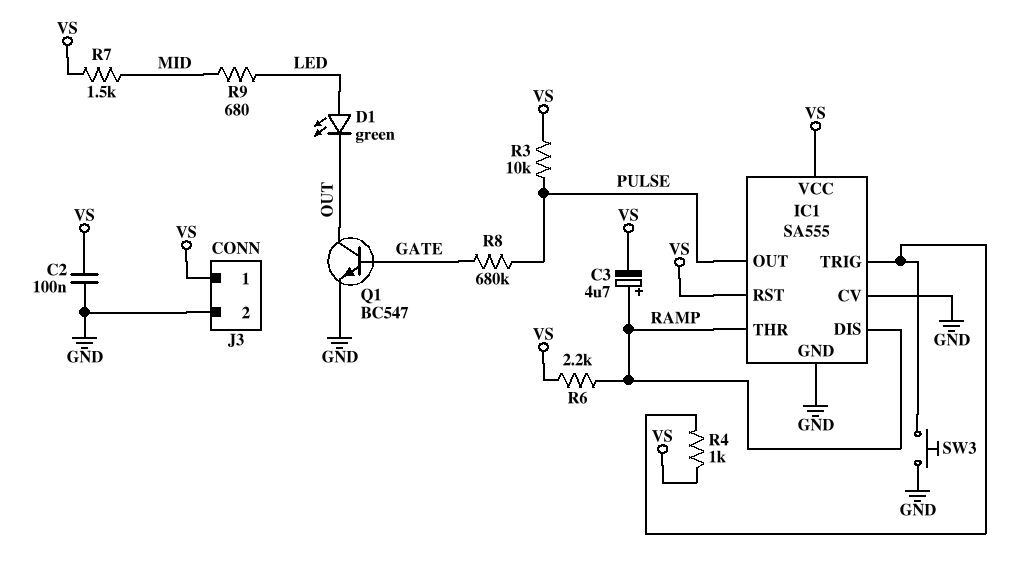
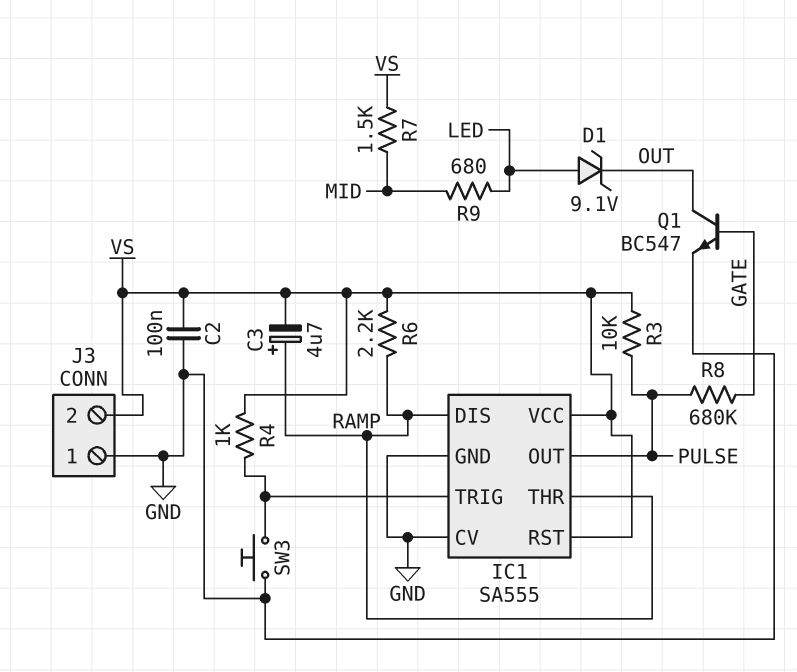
D1: LED green (A LED, K OUT) -> zener 9.1V (A LED, K OUT)
J3 pin 1: VS -> GND
J3 pin 2: GND -> VS

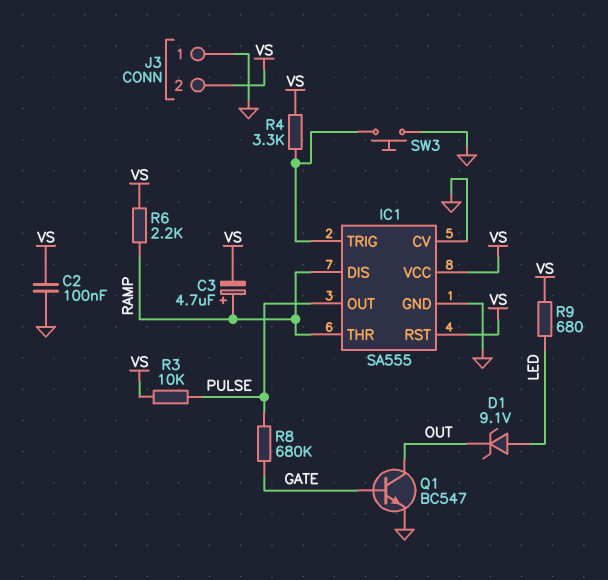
R4: 1k (IC1/TRIG, VS) -> 3.3k (IC1/TRIG, VS)
R7: 1.5k (MID, VS) -> none
R9: 680 (LED, MID) -> 680 (LED, VS)

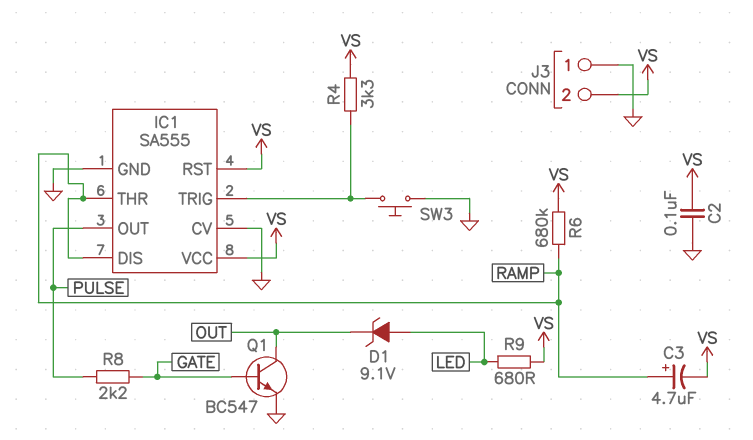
R3: 10k (PULSE, VS) -> none
R6: 2.2k (RAMP, VS) -> 680k (RAMP, VS)
R8: 680k (GATE, PULSE) -> 2.2k (GATE, PULSE)

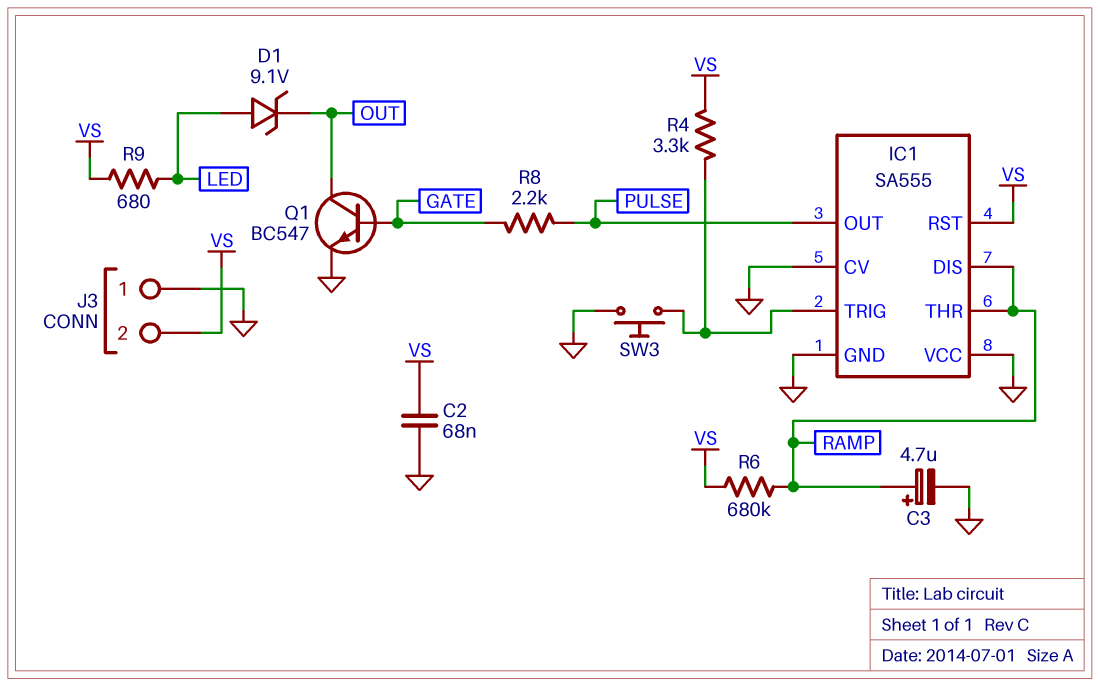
C2: 100nF (GND, VS) -> 68nF (GND, VS)
C3: 4.7uF (plus RAMP, minus VS) -> 4.7uF (plus RAMP, minus GND)
IC1 pin VCC: VS -> GND

